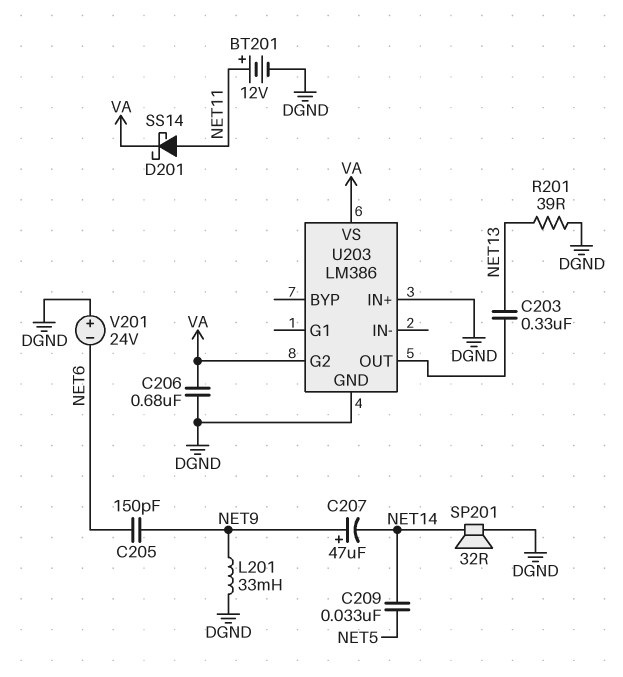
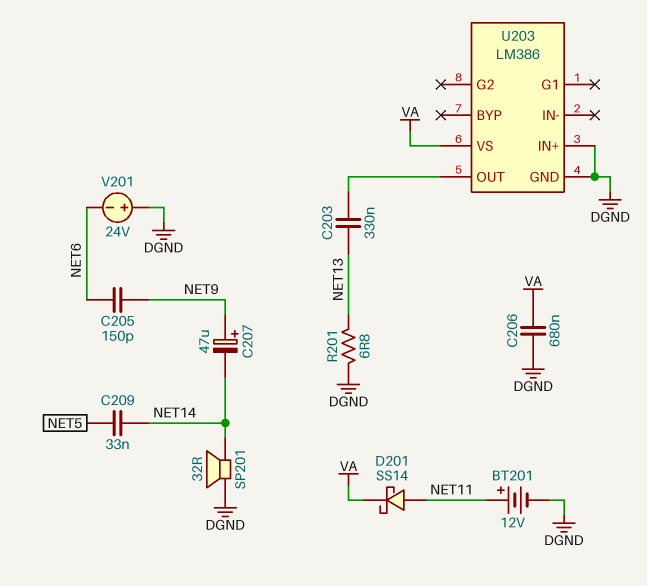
L201: 33mH (DGND, NET9) -> none
R201: 39 (DGND, NET13) -> 6.8 (DGND, NET13)
U203 pin G2: VA -> none

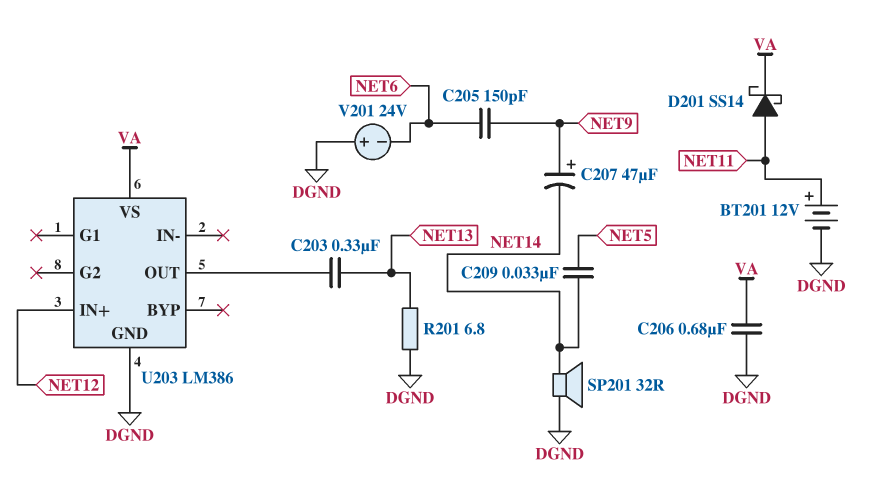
U203 pin IN+: DGND -> NET12

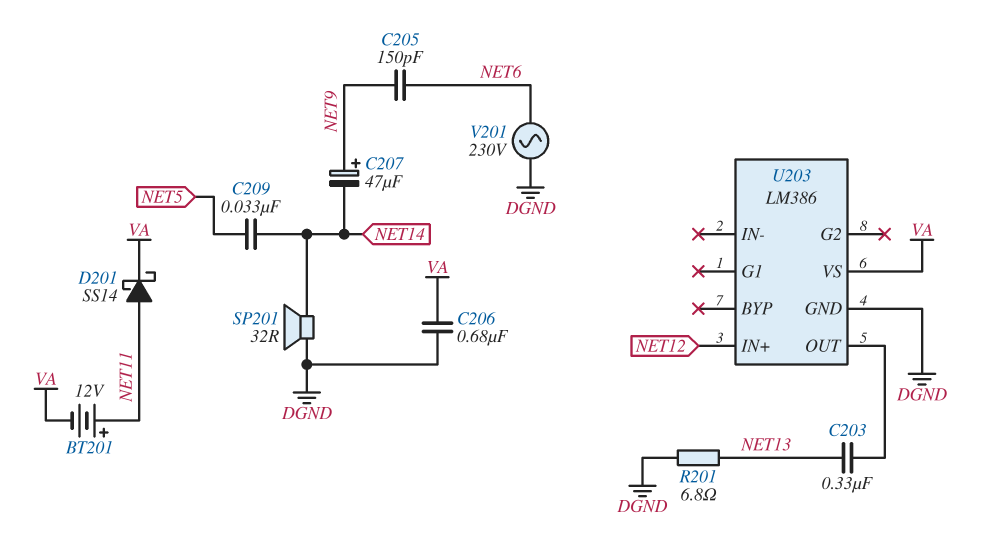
BT201: 12V (plus NET11, minus DGND) -> 12V (plus NET11, minus VA)
V201: 24V (plus DGND, minus NET6) -> AC 230V (DGND, NET6)

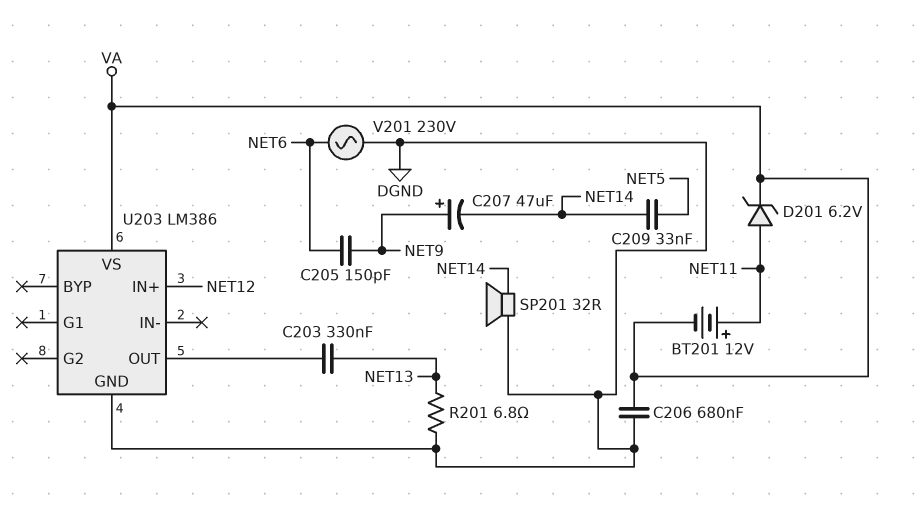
D201: schottky SS14 (A NET11, K VA) -> zener 6.2V (A NET11, K VA)

